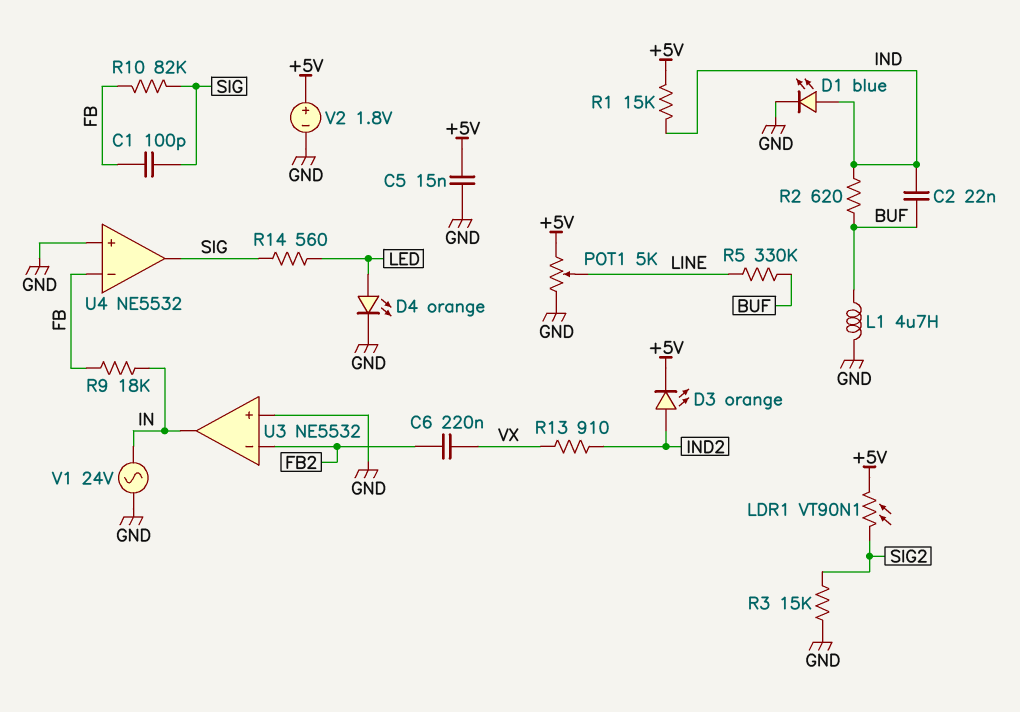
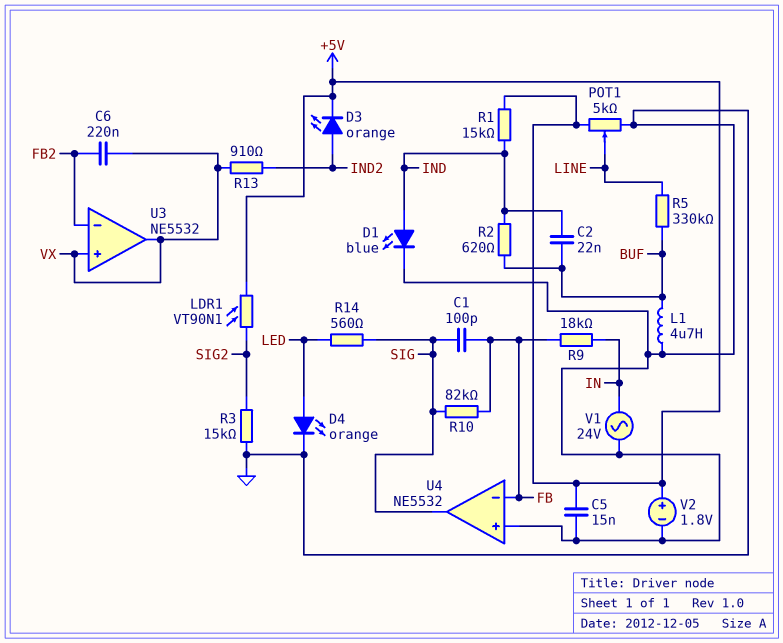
U3 pin in+: GND -> VX
U3 pin out: IN -> VX

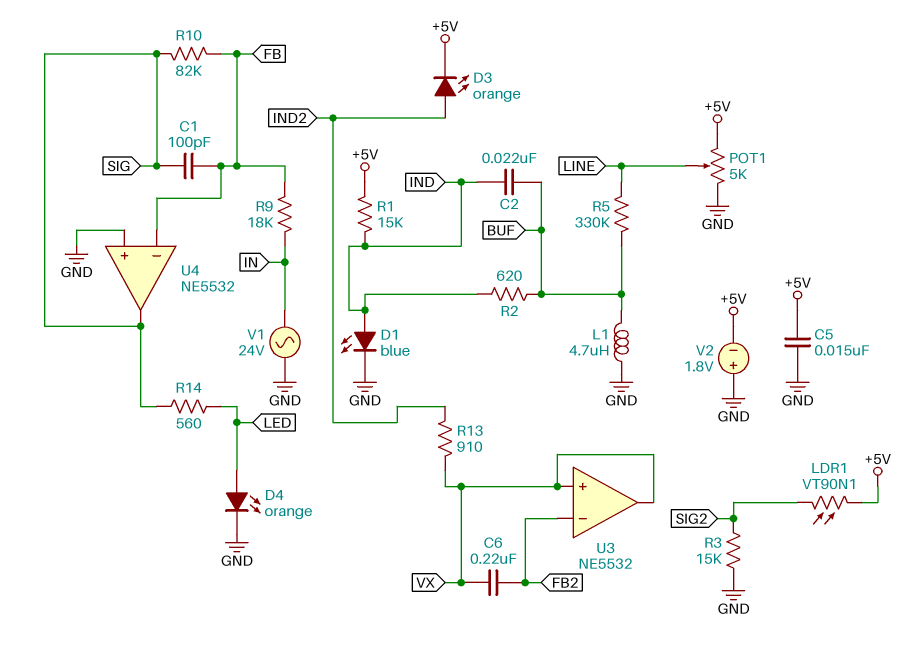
V2: 1.8V (plus +5V, minus GND) -> 1.8V (plus GND, minus +5V)

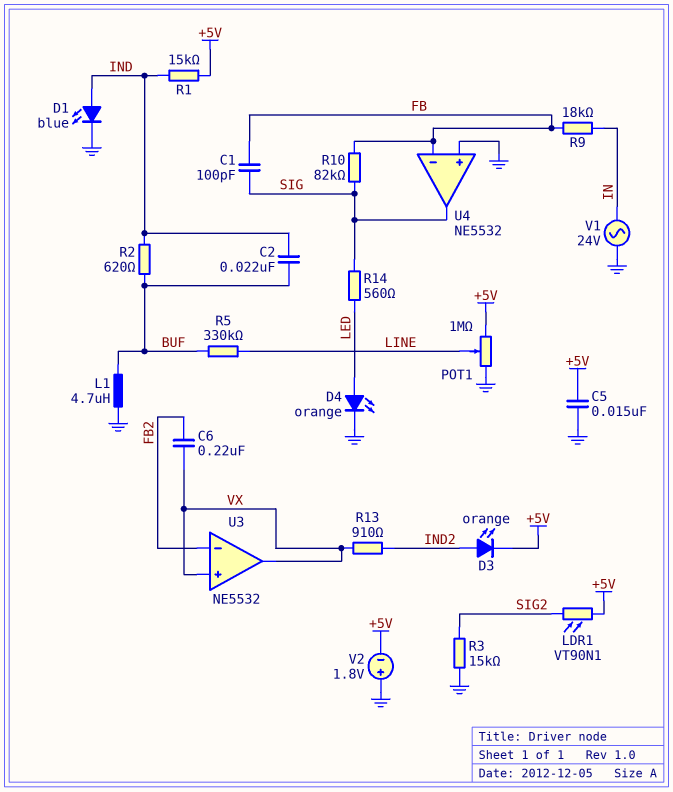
POT1: 5k (+5V, GND, wiper LINE) -> 1M (+5V, GND, wiper LINE)

